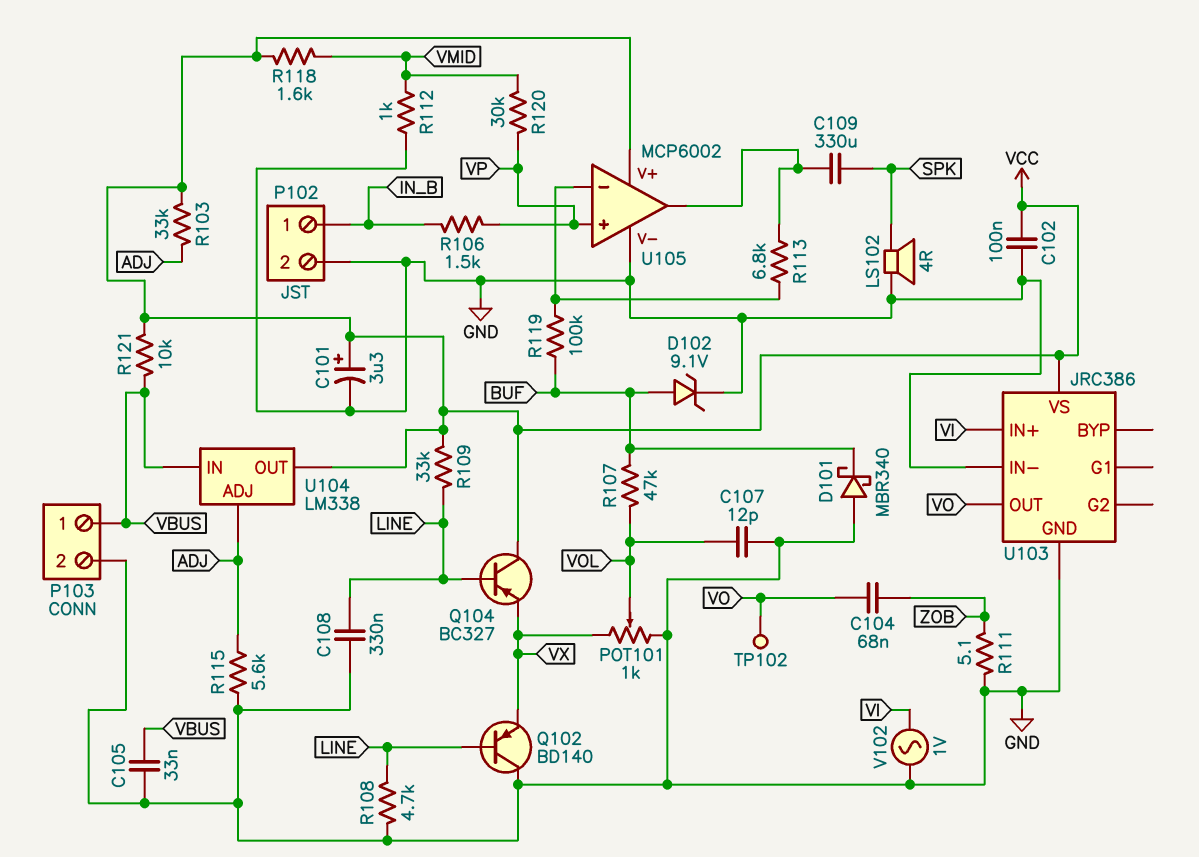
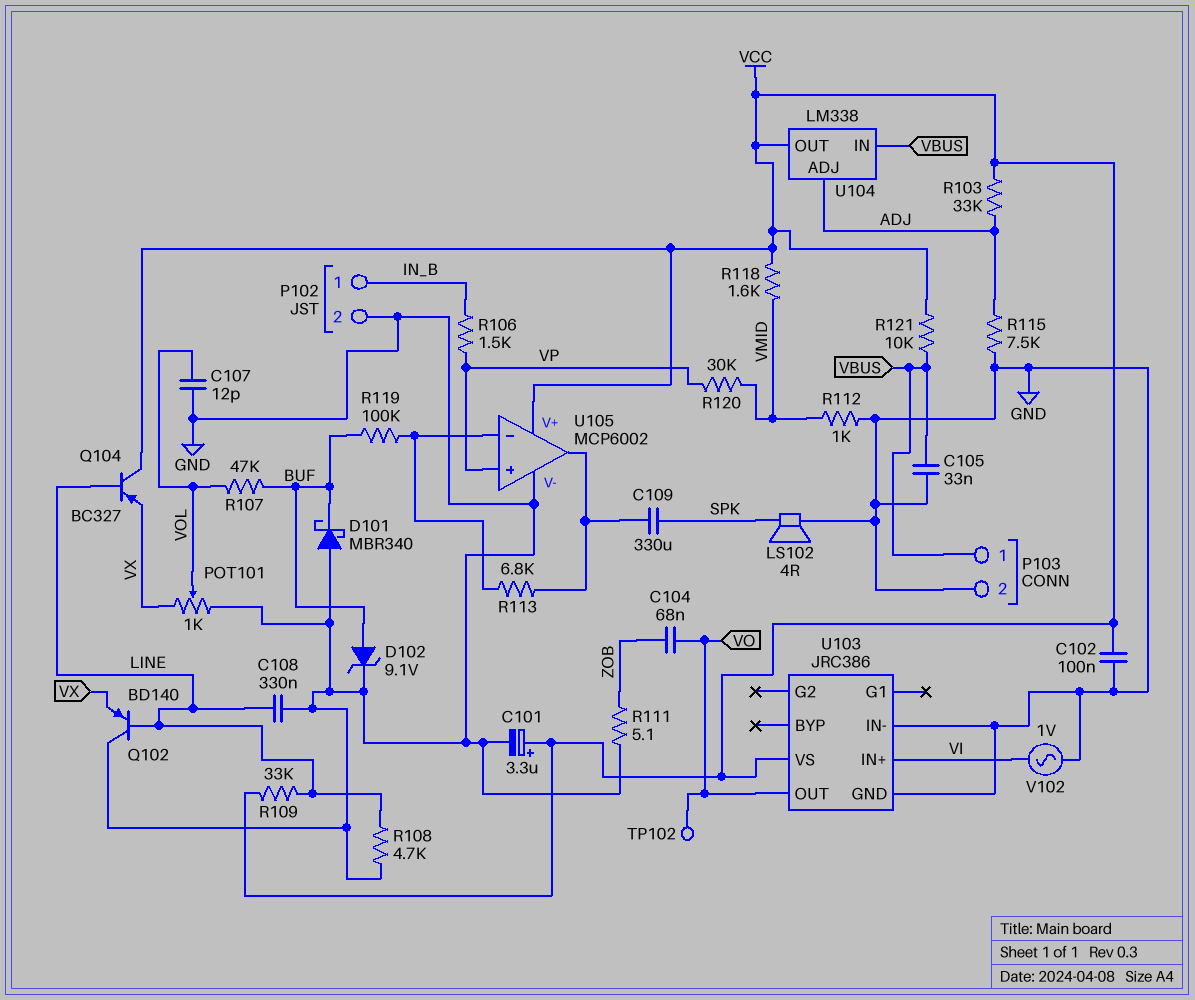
R115: 5.6k (ADJ, GND) -> 7.5k (ADJ, GND)

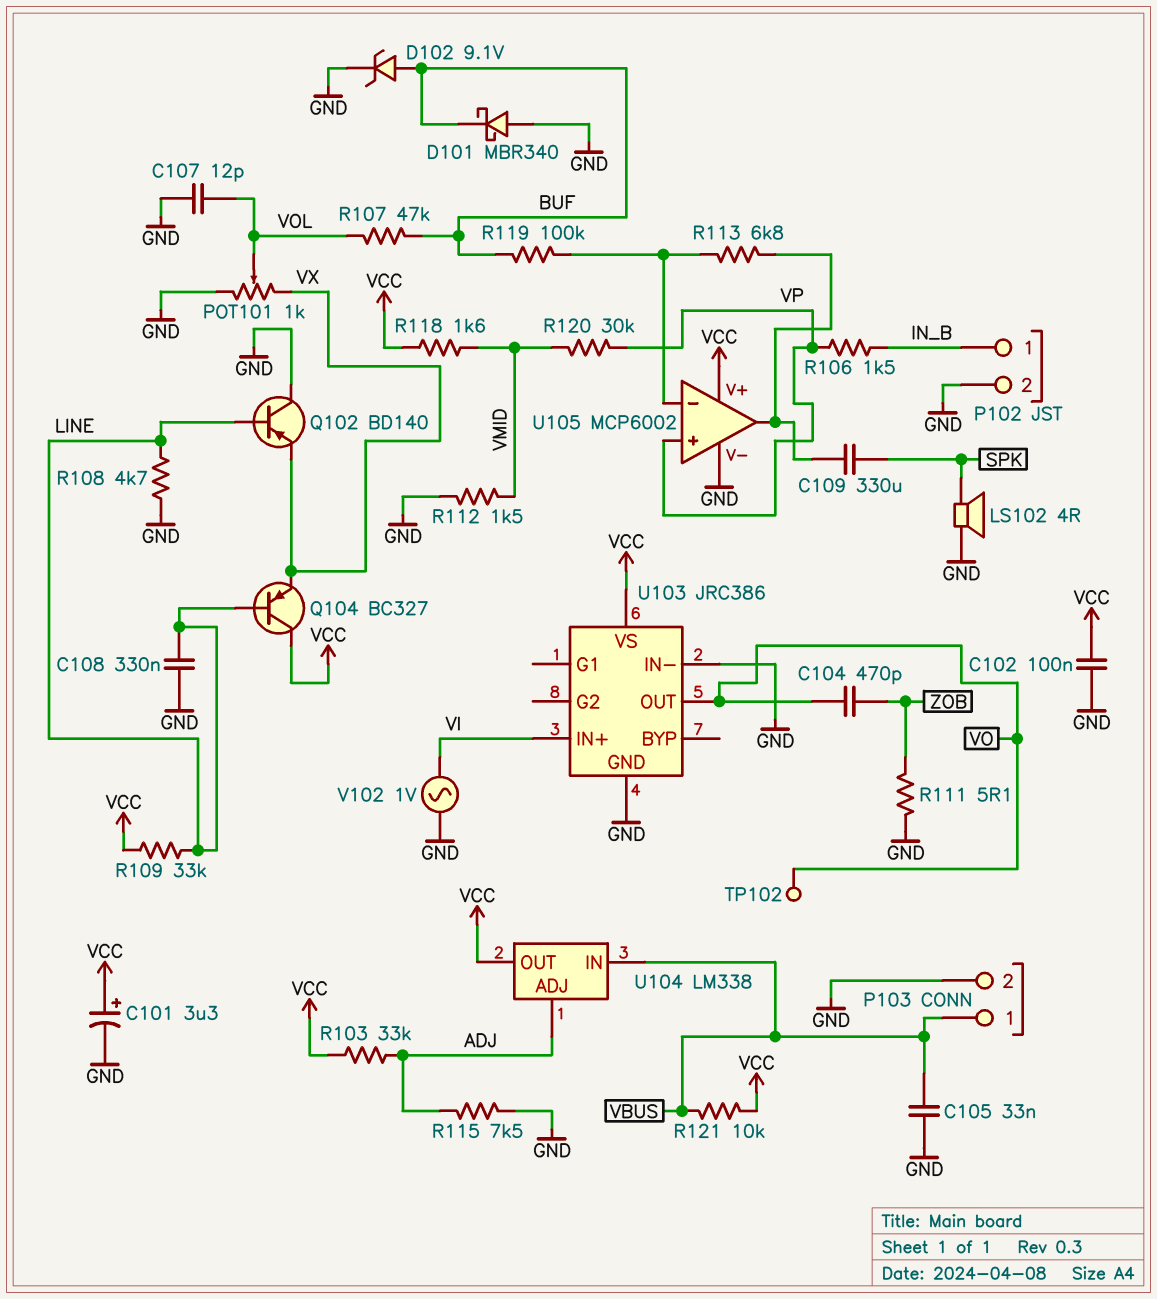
C104: 68nF (VO, ZOB) -> 470pF (VO, ZOB)
R112: 1k (GND, VMID) -> 1.5k (GND, VMID)

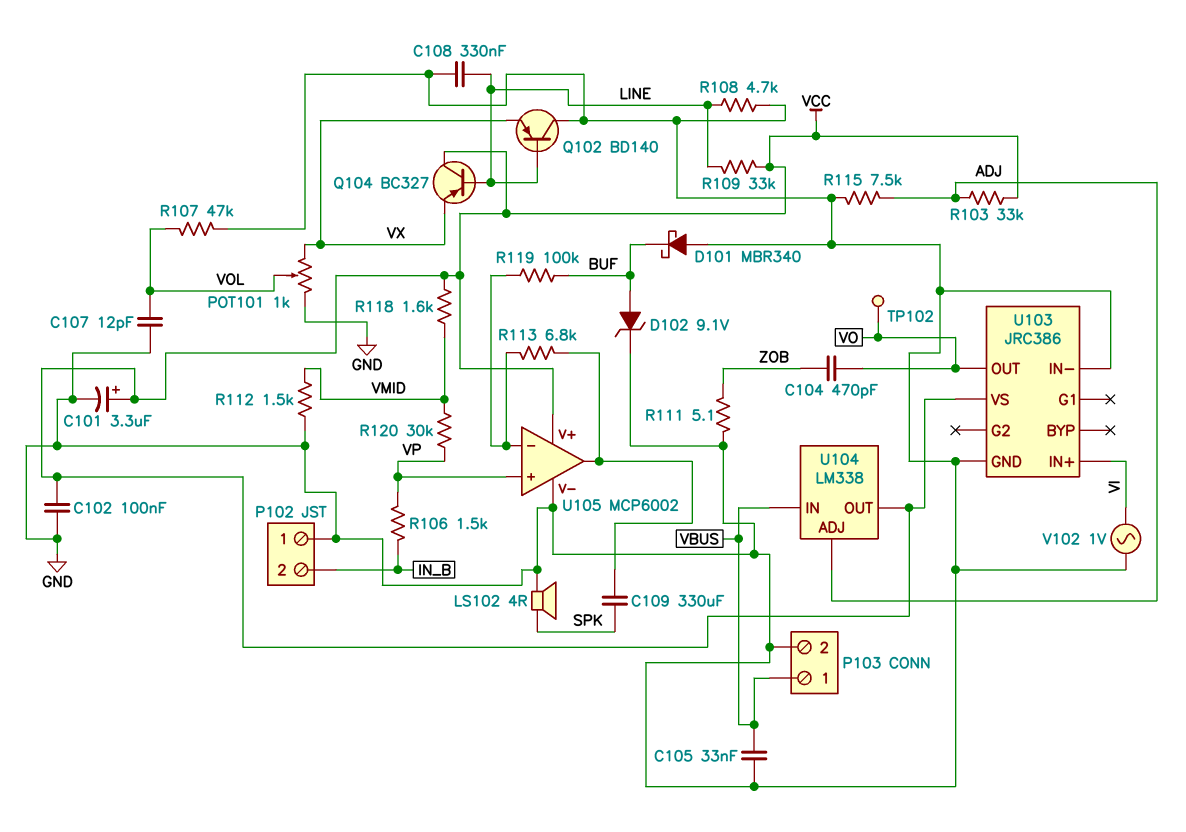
P102 pin 1: IN_B -> GND
P102 pin 2: GND -> IN_B
R107: 47k (BUF, VOL) -> 47k (GND, VOL)
R121: 10k (VBUS, VCC) -> none

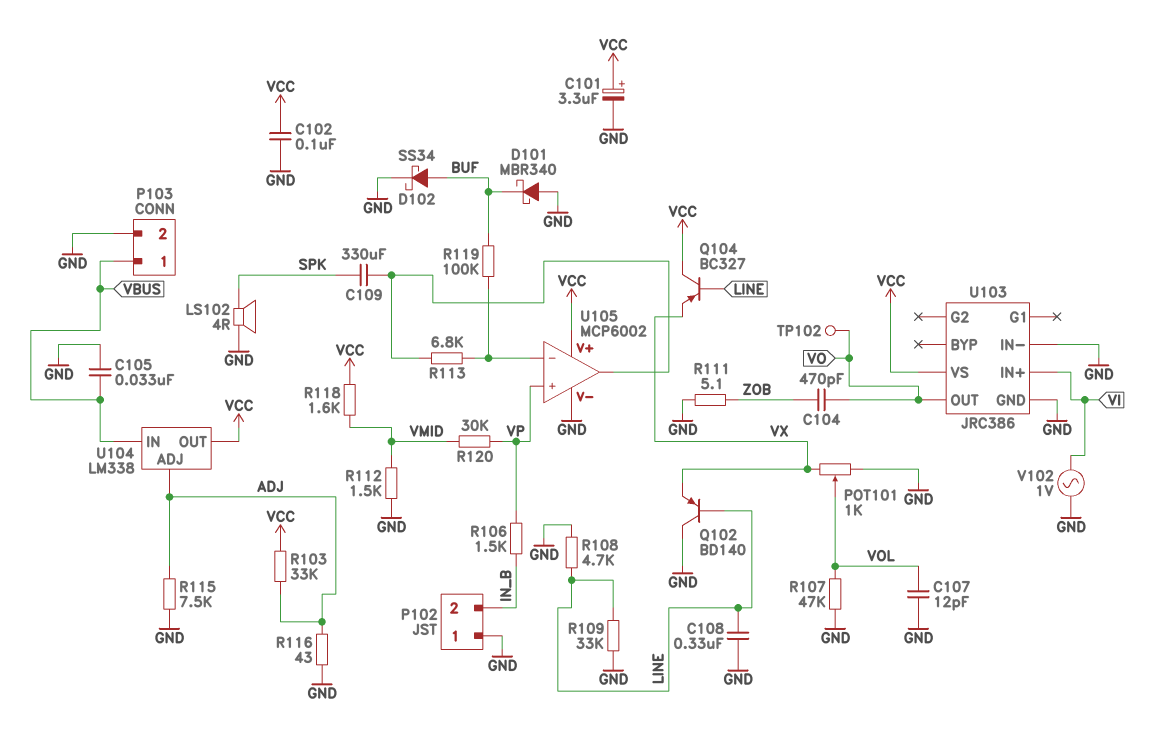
D102: zener 9.1V (A BUF, K GND) -> schottky SS34 (A BUF, K GND)
R109: 33k (LINE, VCC) -> 33k (GND, LINE)
R116: none -> 43 (ADJ, GND)

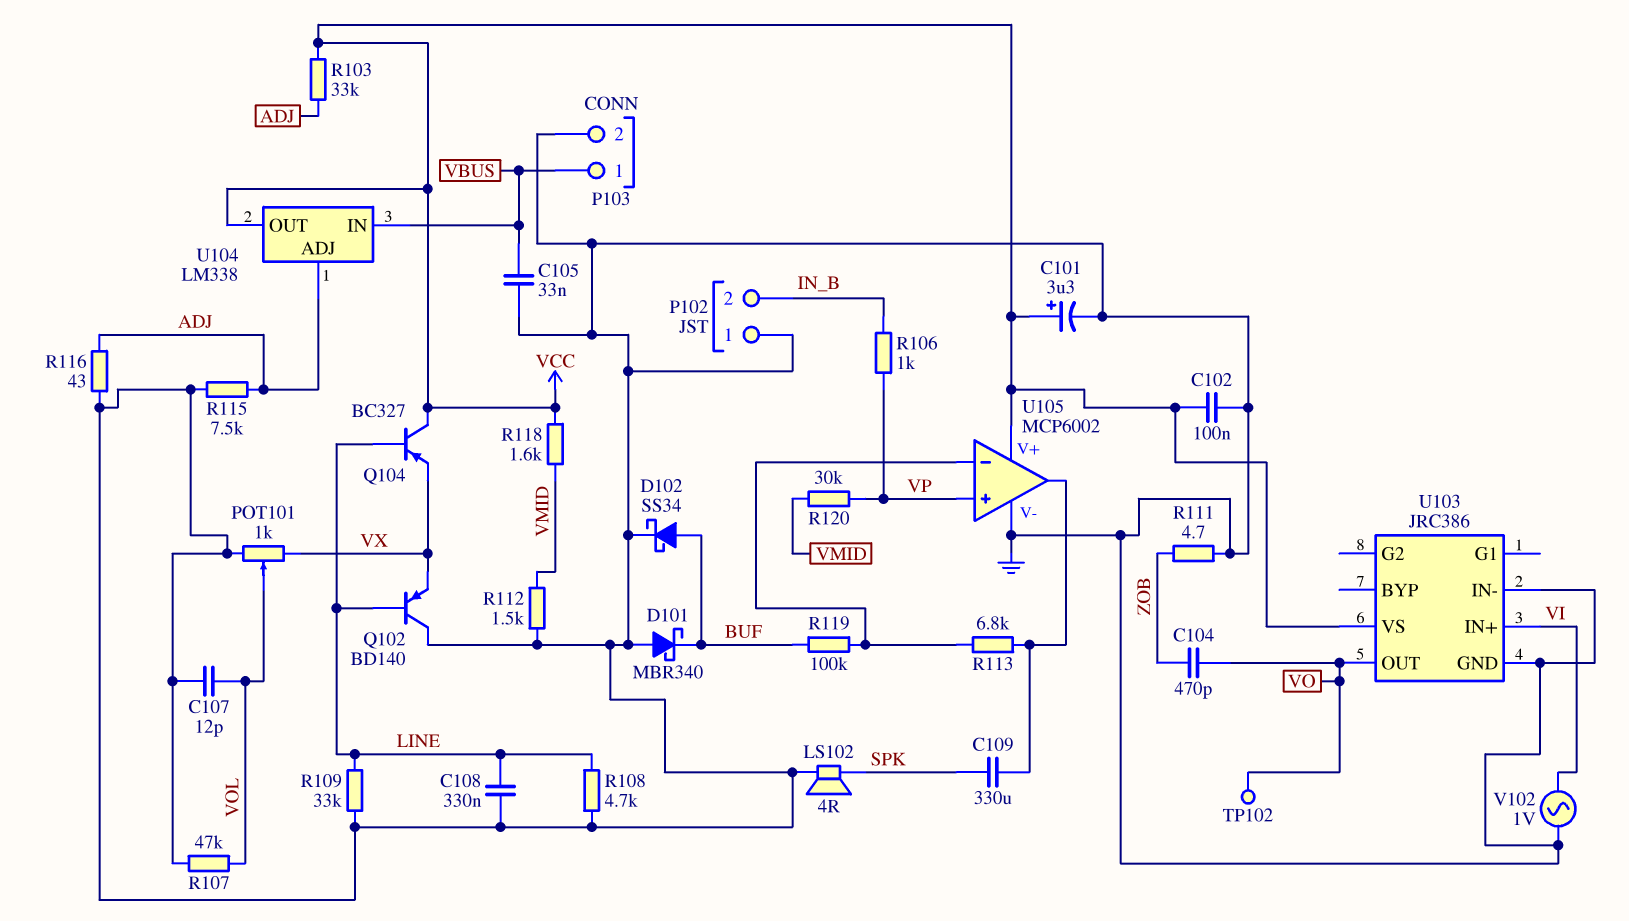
R106: 1.5k (IN_B, VP) -> 1k (IN_B, VP)
R111: 5.1 (GND, ZOB) -> 4.7 (GND, ZOB)

